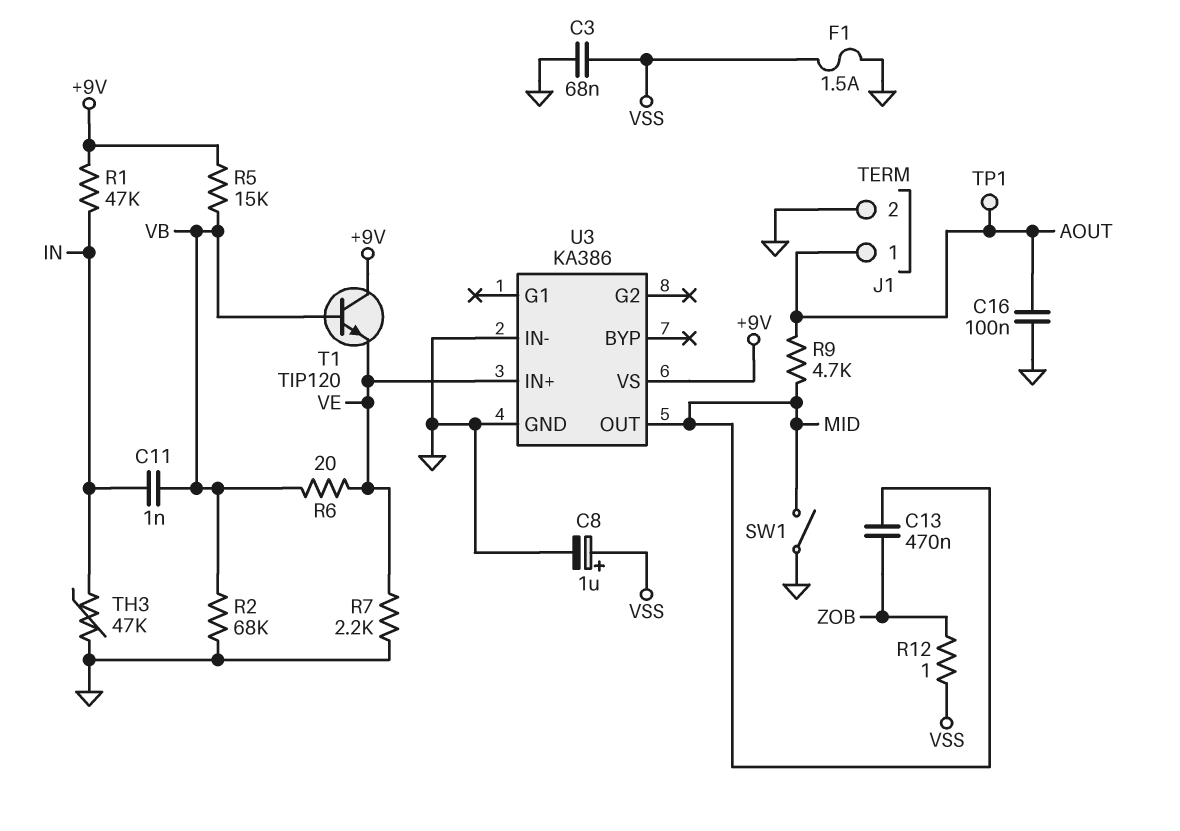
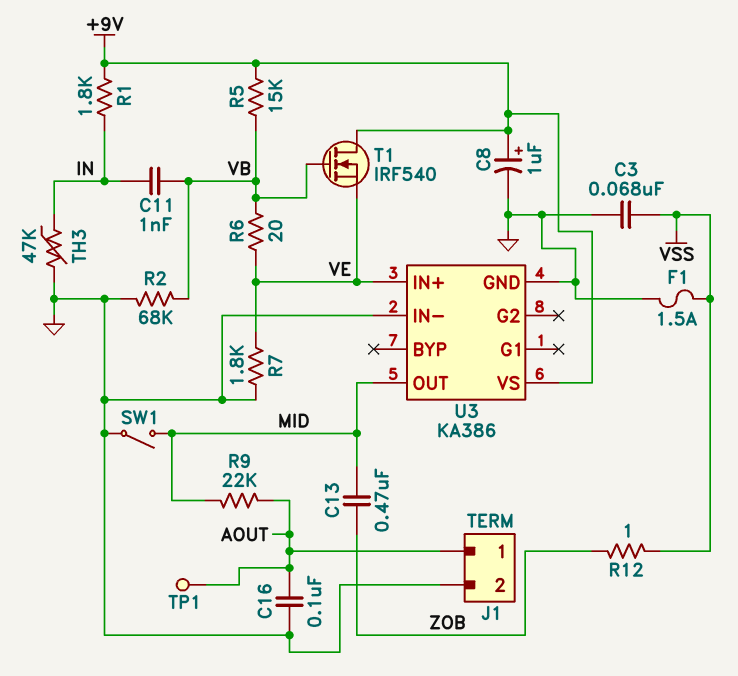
C8: 1uF (plus VSS, minus GND) -> 1uF (plus +9V, minus GND)
R1: 47k (+9V, IN) -> 1.8k (+9V, IN)
R7: 2.2k (GND, VE) -> 1.8k (GND, VE)
R9: 4.7k (AOUT, MID) -> 22k (AOUT, MID)
T1: NPN TIP120 (B VB, C +9V, E VE) -> NMOS IRF540 (G VB, D +9V, S VE)

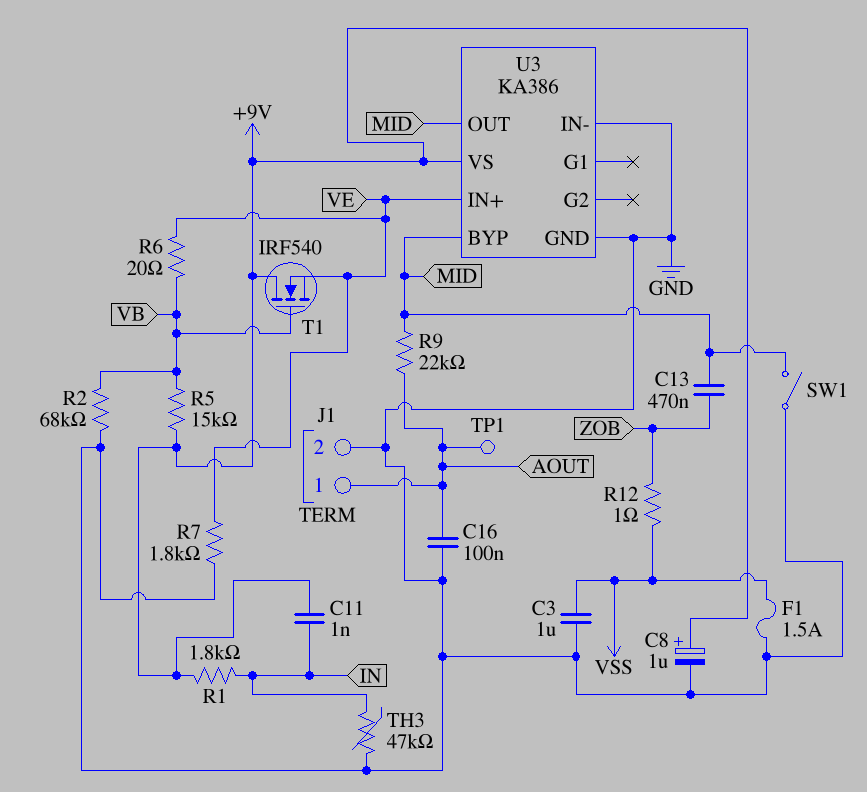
C3: 68nF (GND, VSS) -> 1uF (GND, VSS)
C11: 1nF (IN, VB) -> 1nF (+9V, IN)
U3 pin BYP: none -> MID

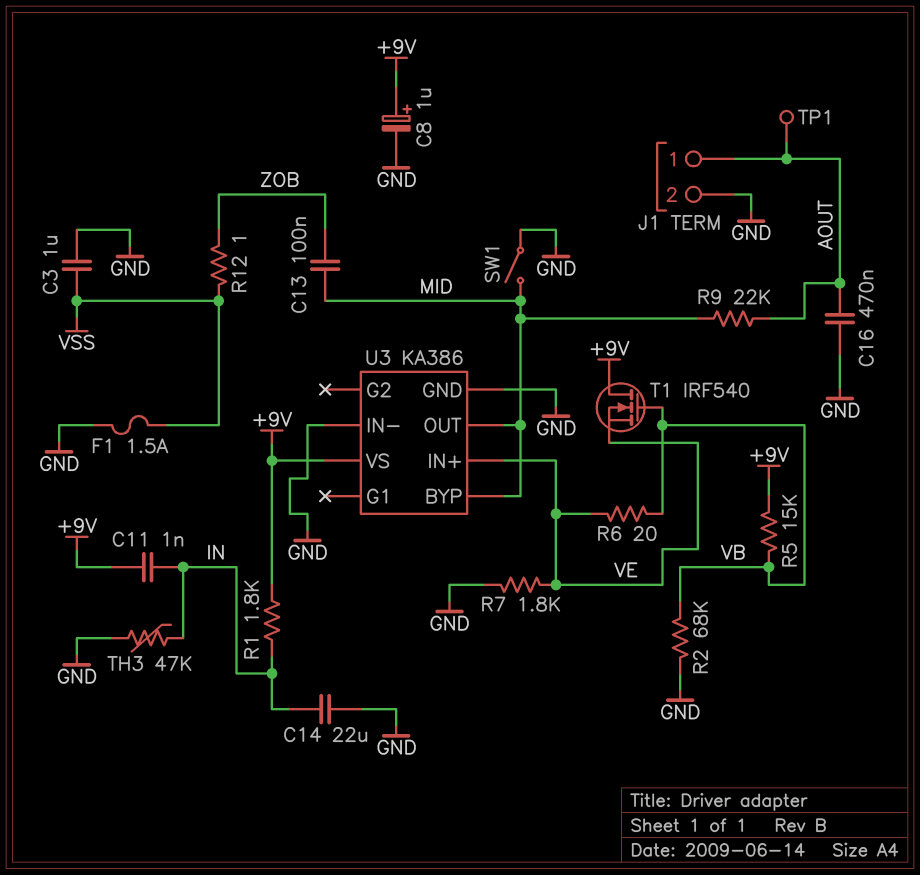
C13: 470nF (MID, ZOB) -> 100nF (MID, ZOB)
C14: none -> 22uF (GND, IN)
C16: 100nF (AOUT, GND) -> 470nF (AOUT, GND)

